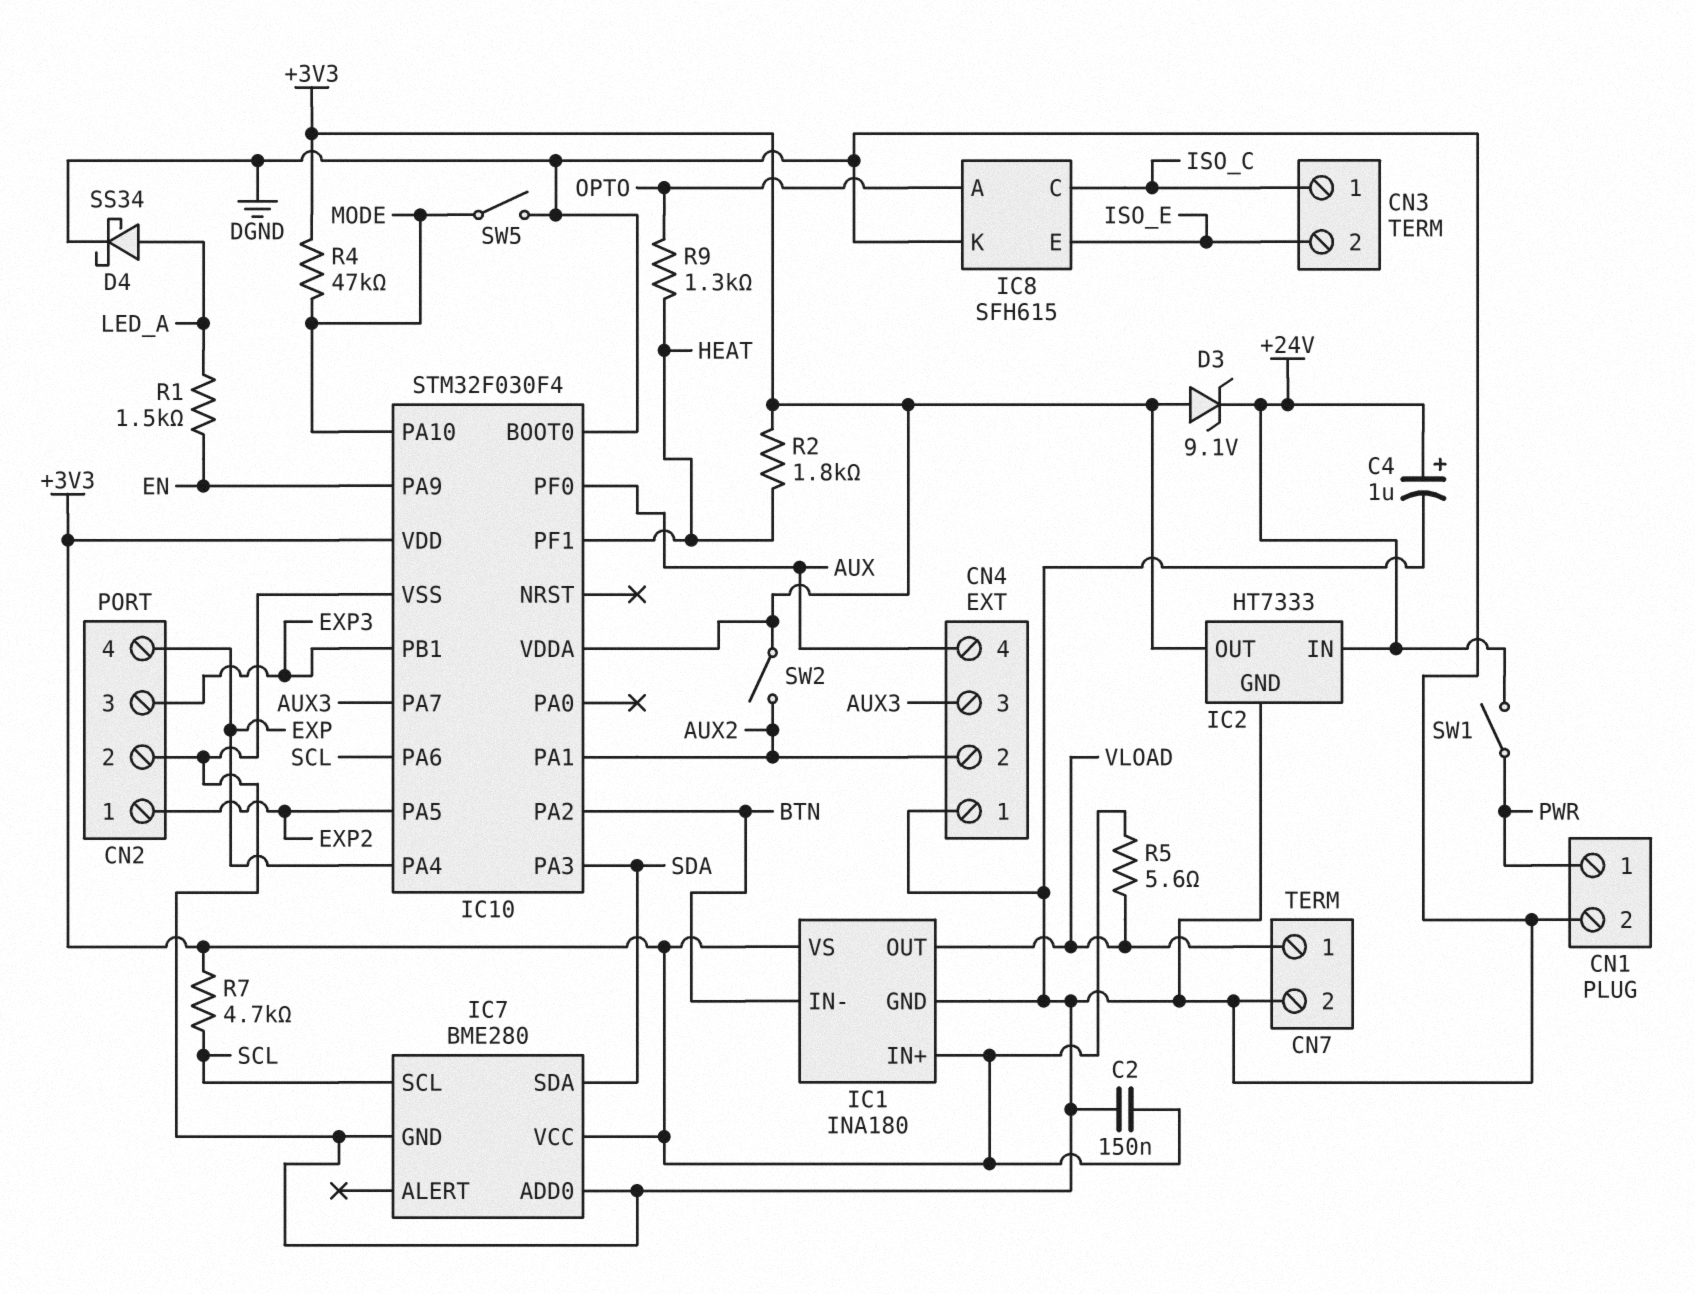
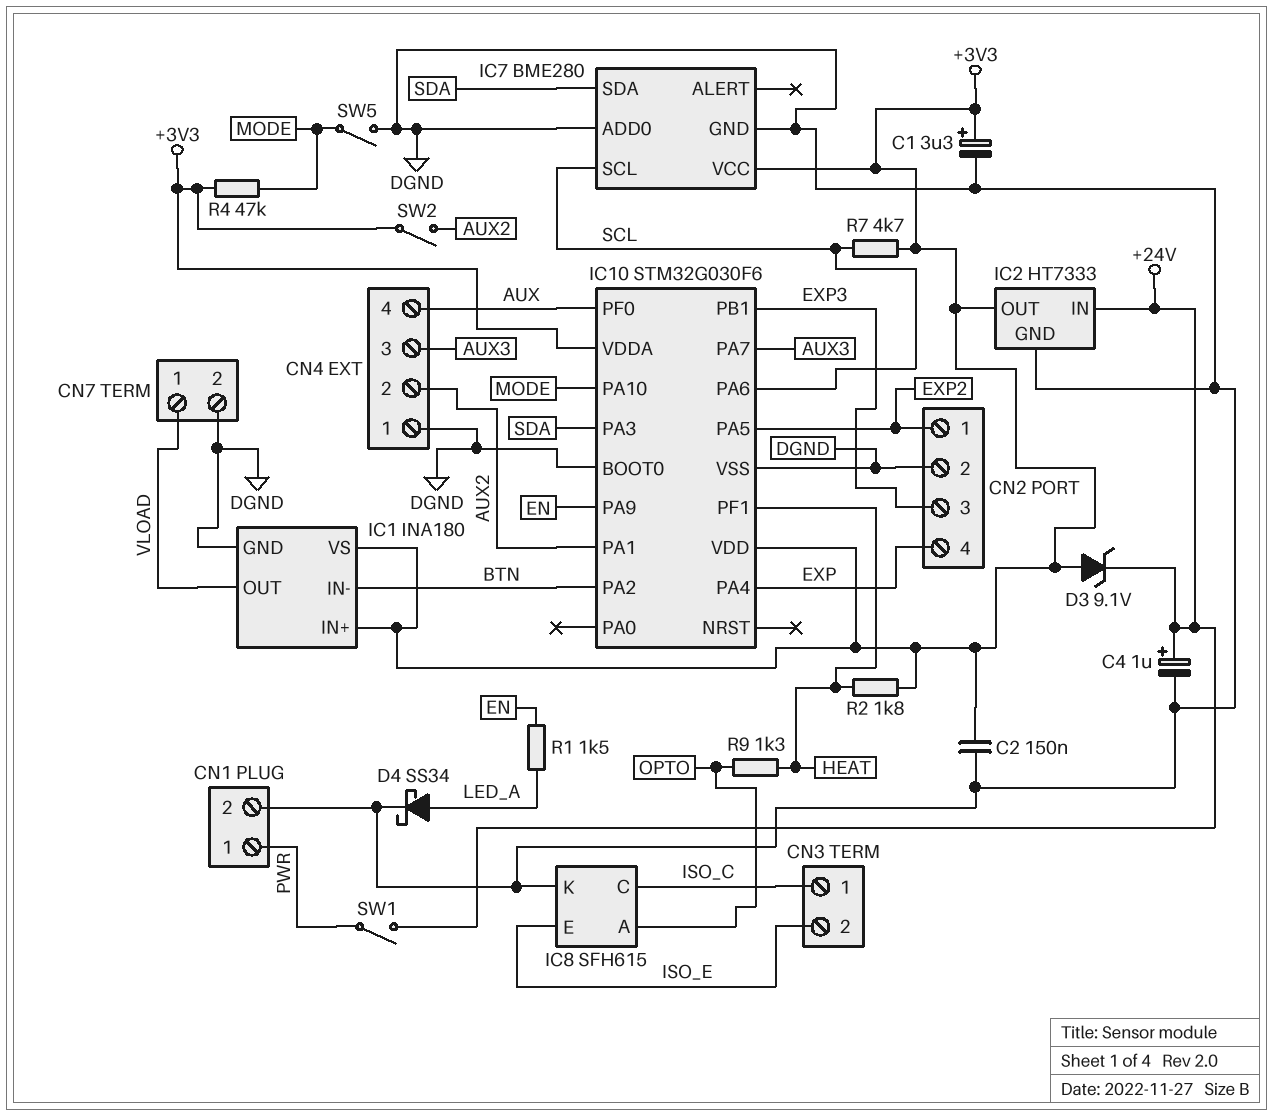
C1: none -> 3.3uF (plus +3V3, minus DGND)
IC10: STM32F030F4 -> STM32G030F6
R5: 5.6 (+3V3, VLOAD) -> none

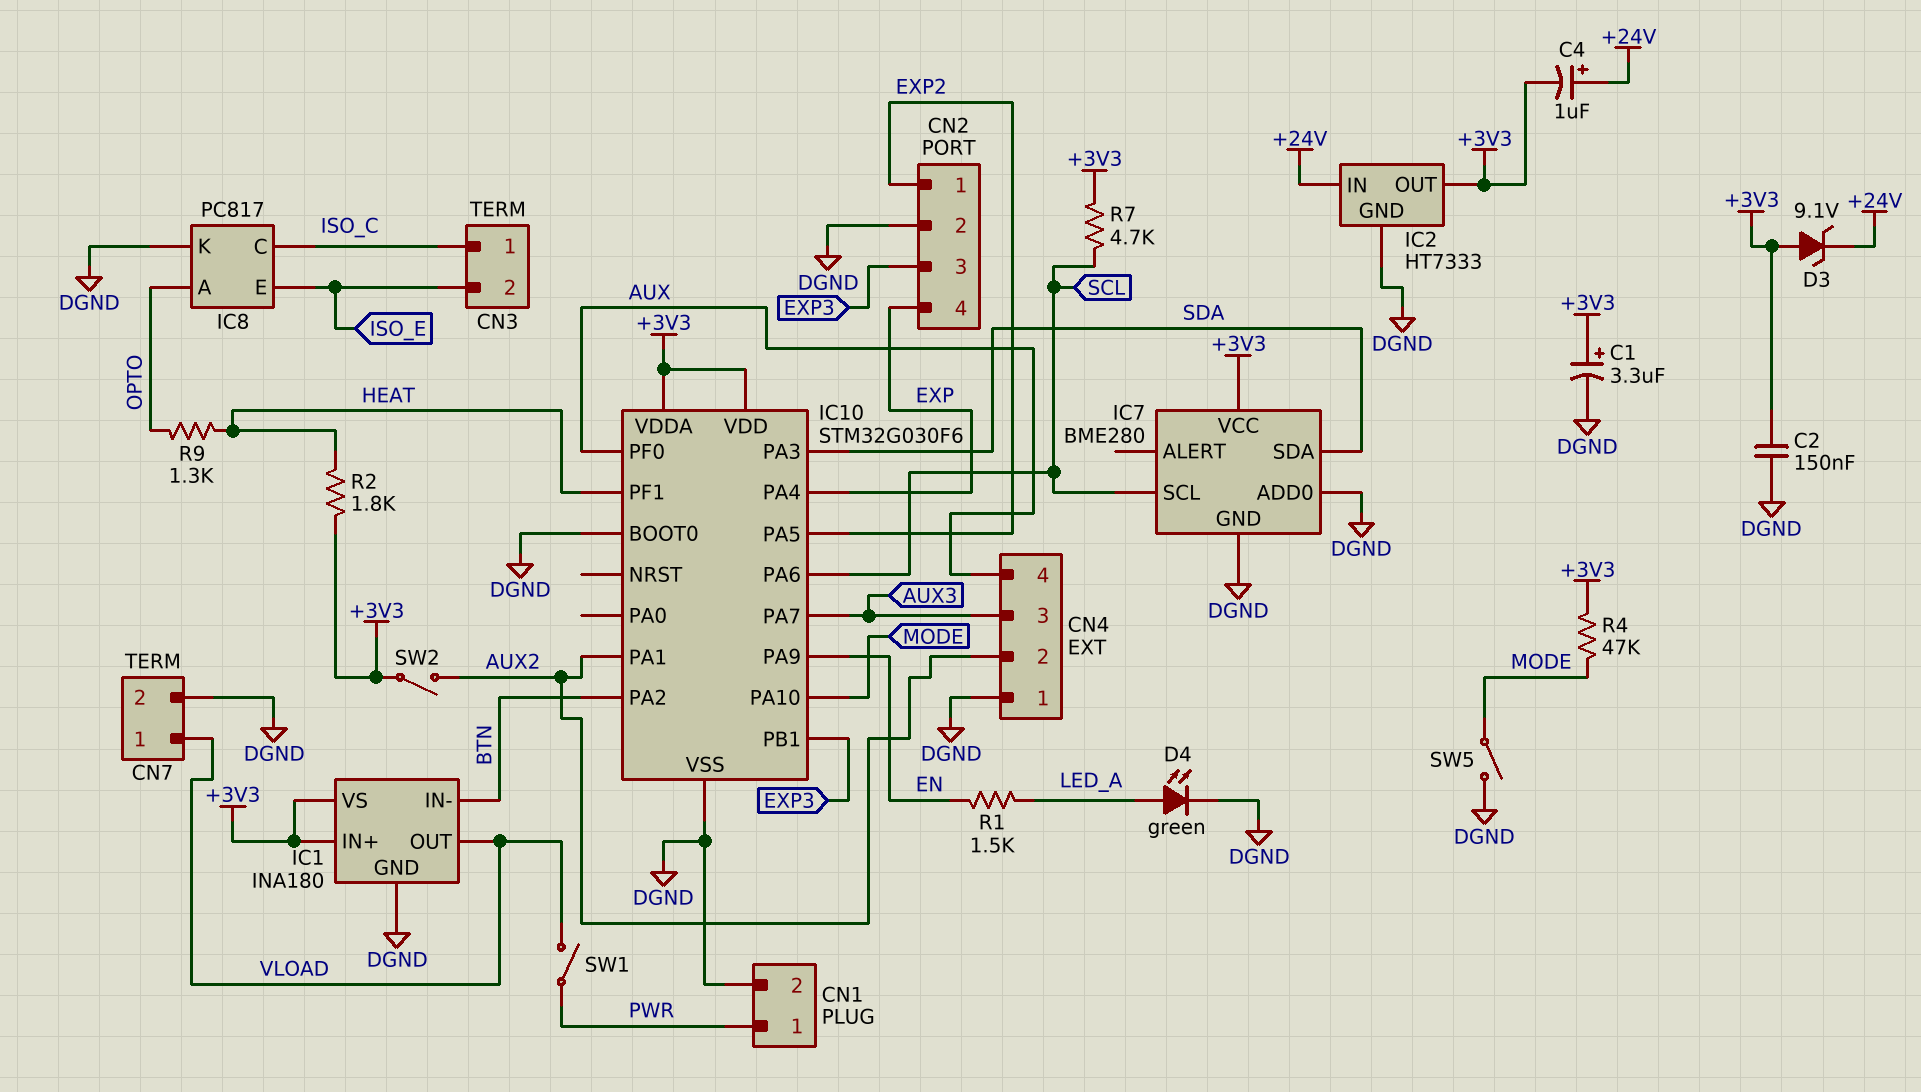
C4: 1uF (plus +24V, minus DGND) -> 1uF (plus +24V, minus +3V3)
D4: schottky SS34 (A LED_A, K DGND) -> LED green (A LED_A, K DGND)
IC8: SFH615 -> PC817
SW1: switch (+24V, PWR) -> switch (PWR, VLOAD)

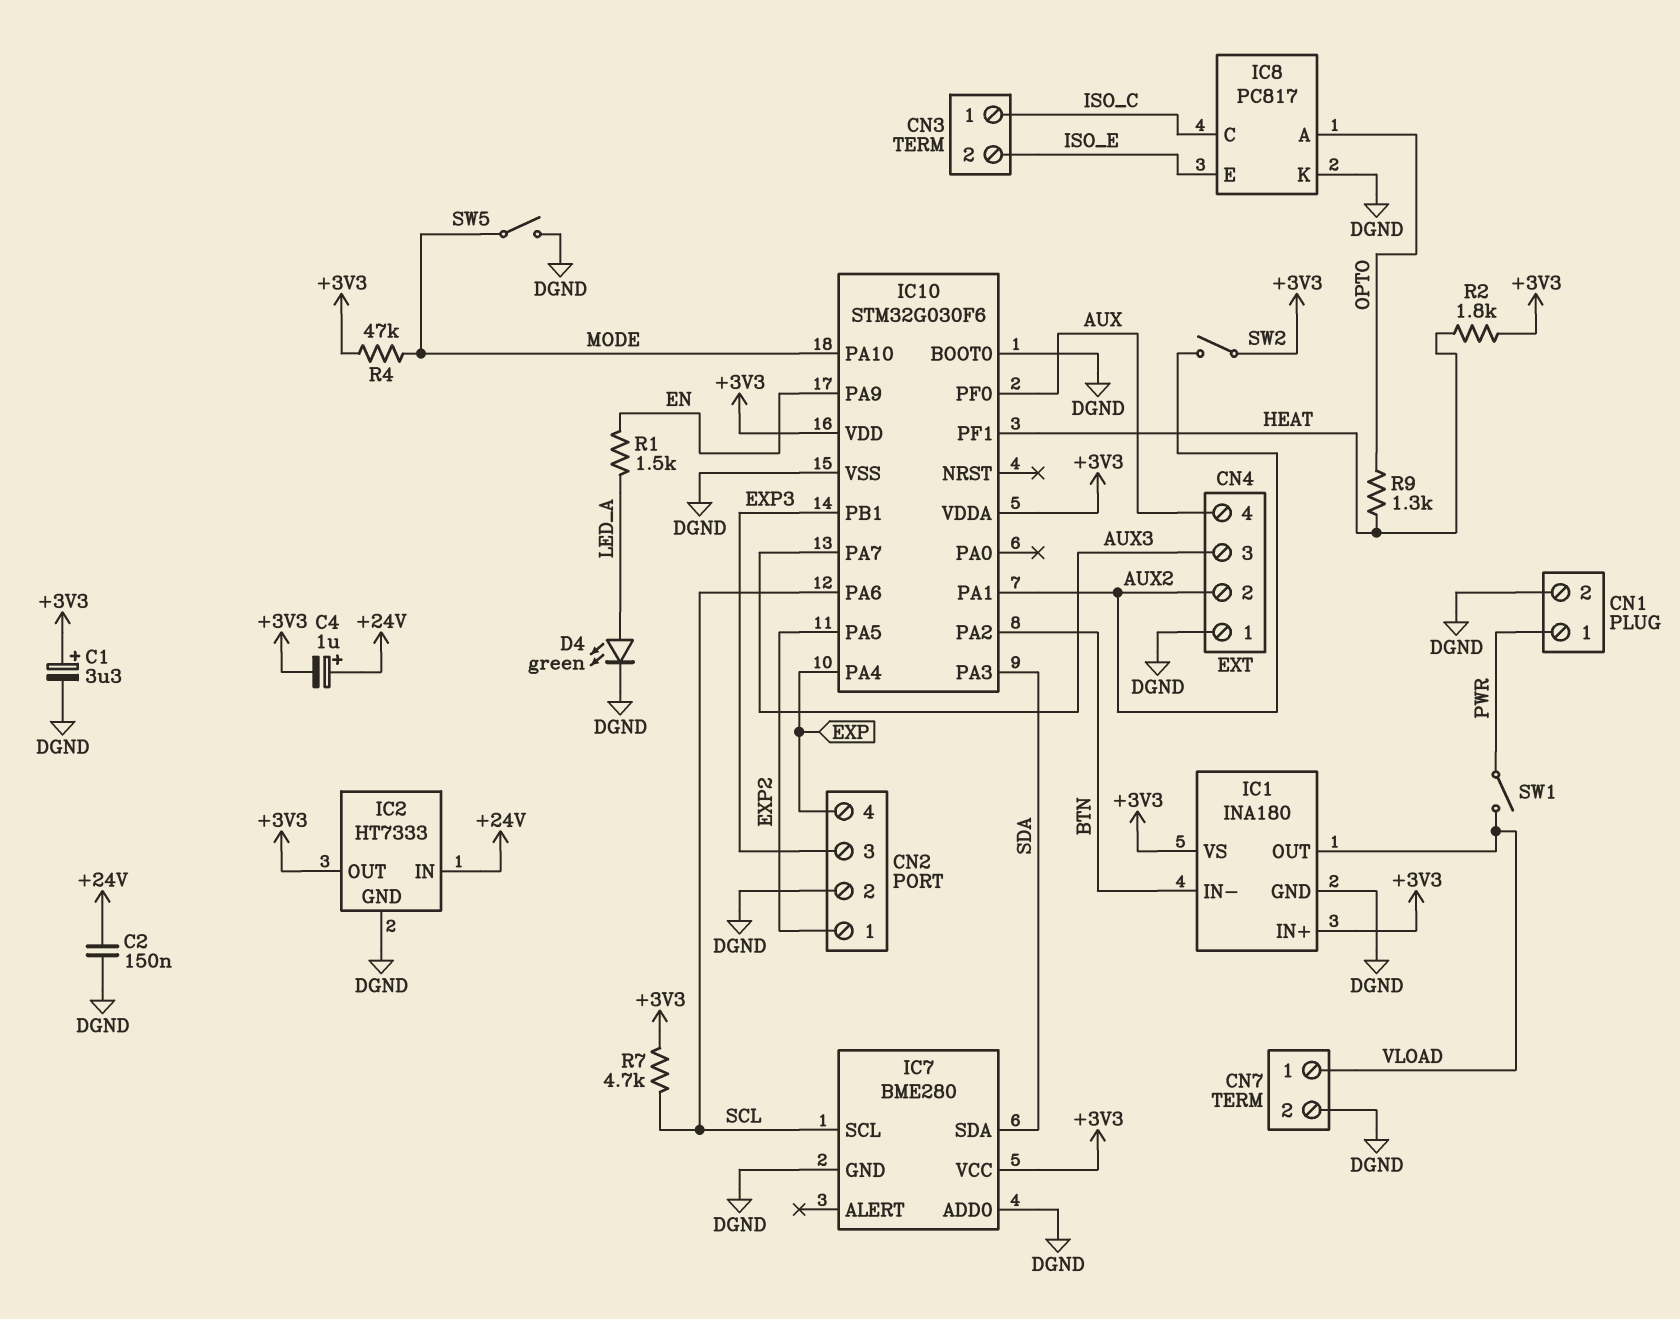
C2: 150nF (+3V3, DGND) -> 150nF (+24V, DGND)
D3: zener 9.1V (A +3V3, K +24V) -> none

